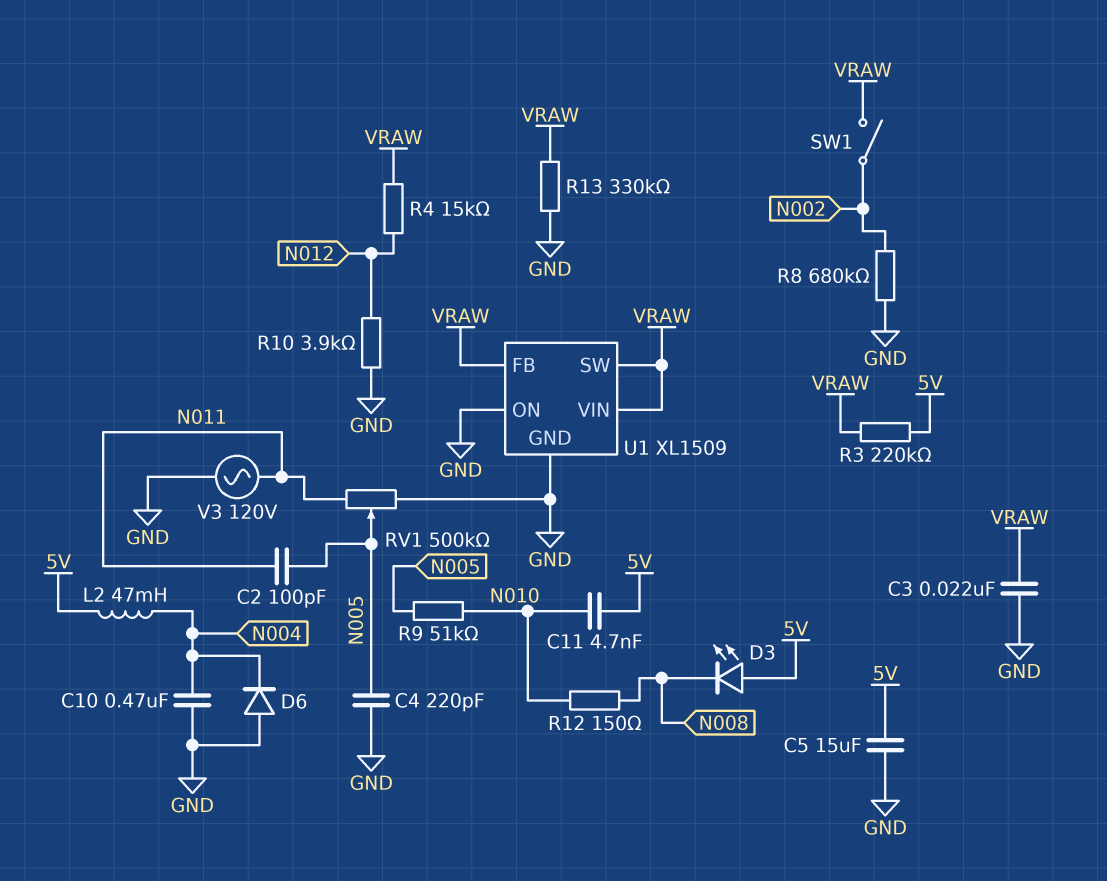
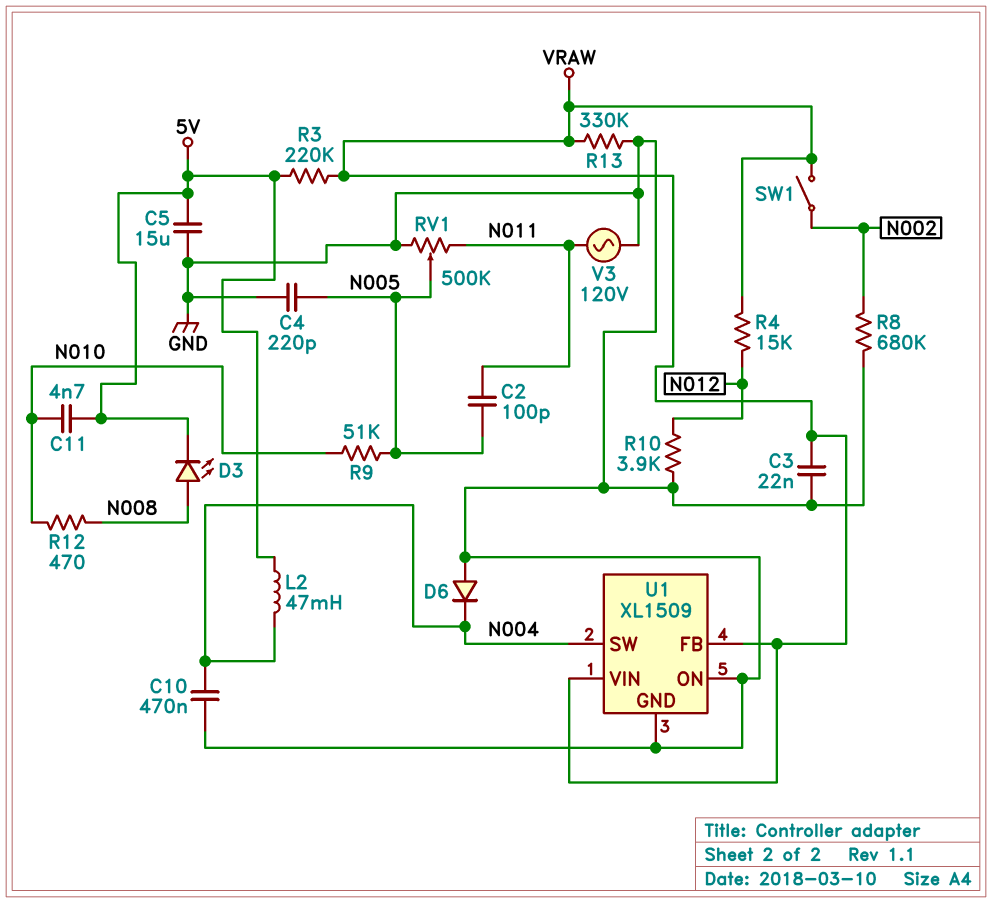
D3: LED (A 5V, K N008) -> LED (A N008, K 5V)
R12: 150 (N008, N010) -> 470 (N008, N010)
U1 pin SW: VRAW -> N004

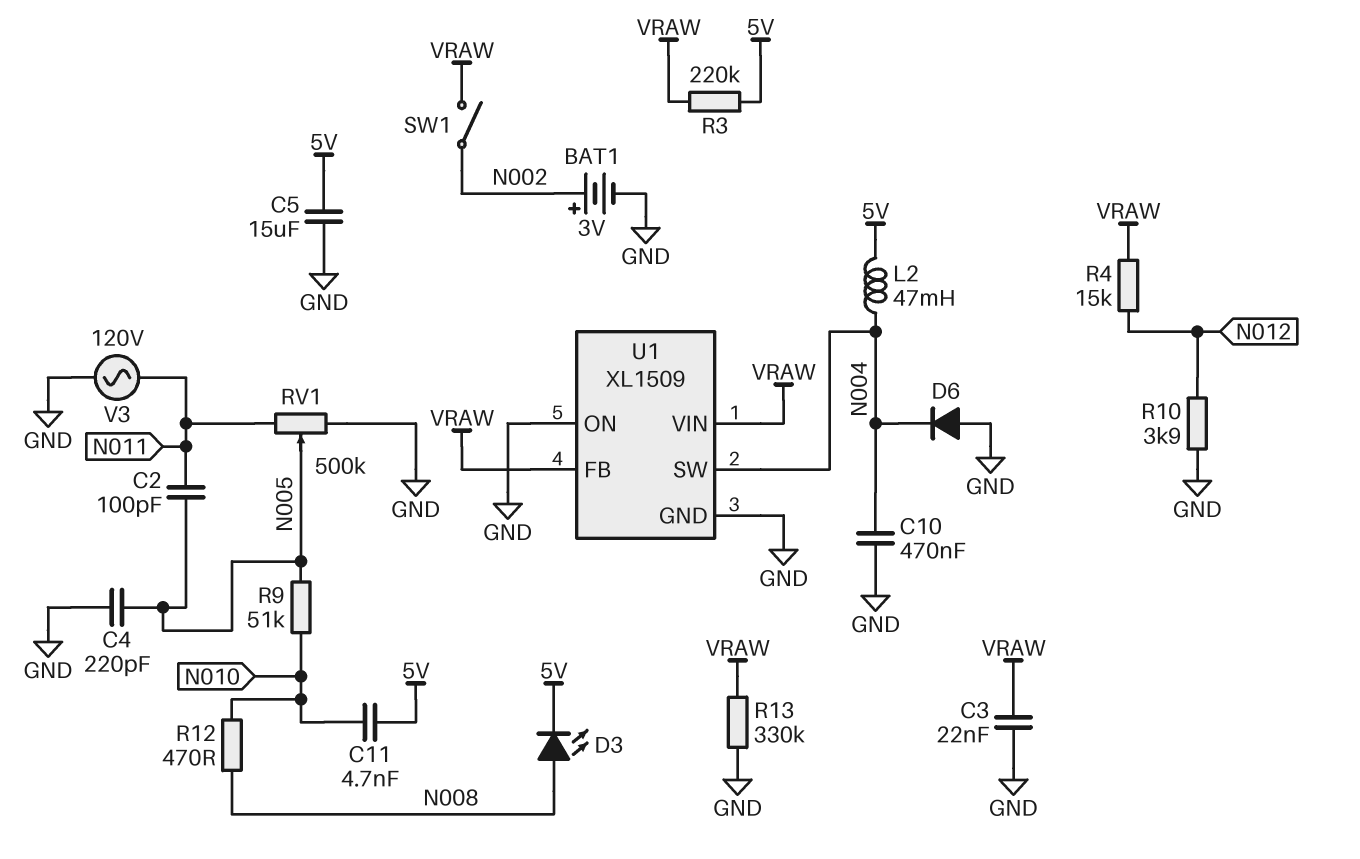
BAT1: none -> 3V (plus N002, minus GND)
R8: 680k (GND, N002) -> none

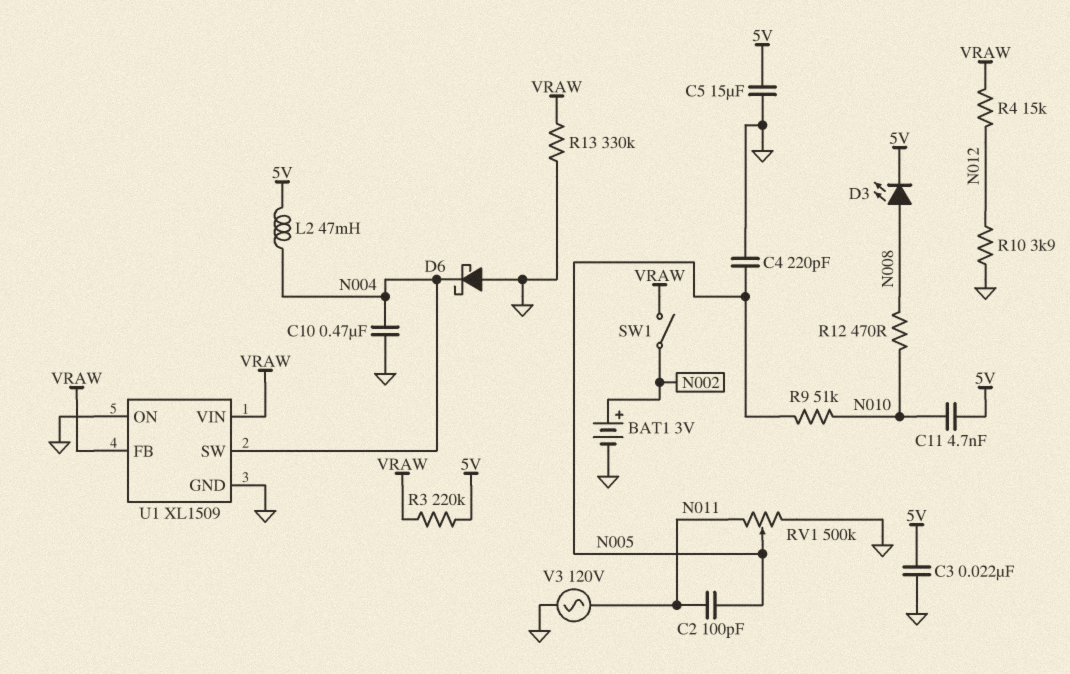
C3: 22nF (GND, VRAW) -> 22nF (5V, GND)
D6: diode (A GND, K N004) -> schottky (A GND, K N004)

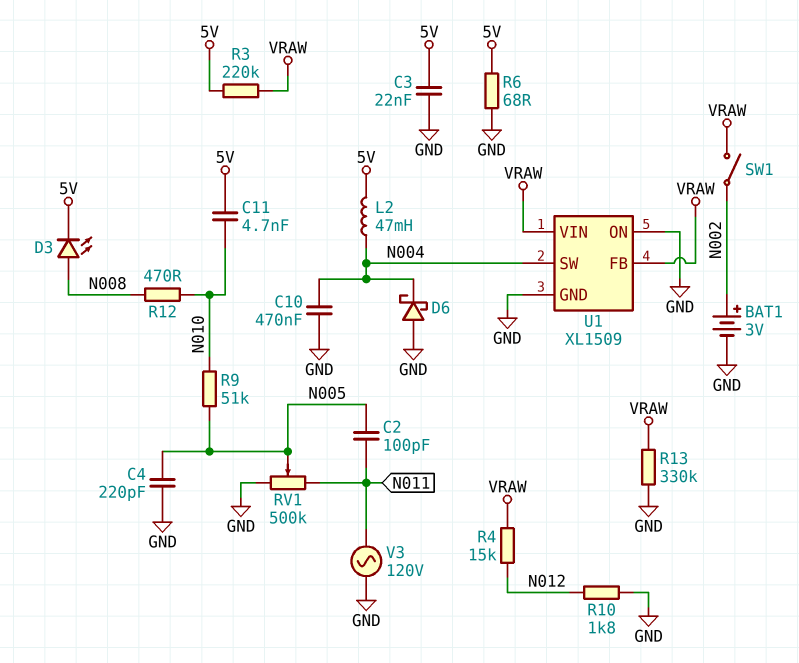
C5: 15uF (5V, GND) -> none
R6: none -> 68 (5V, GND)
R10: 3.9k (GND, N012) -> 1.8k (GND, N012)

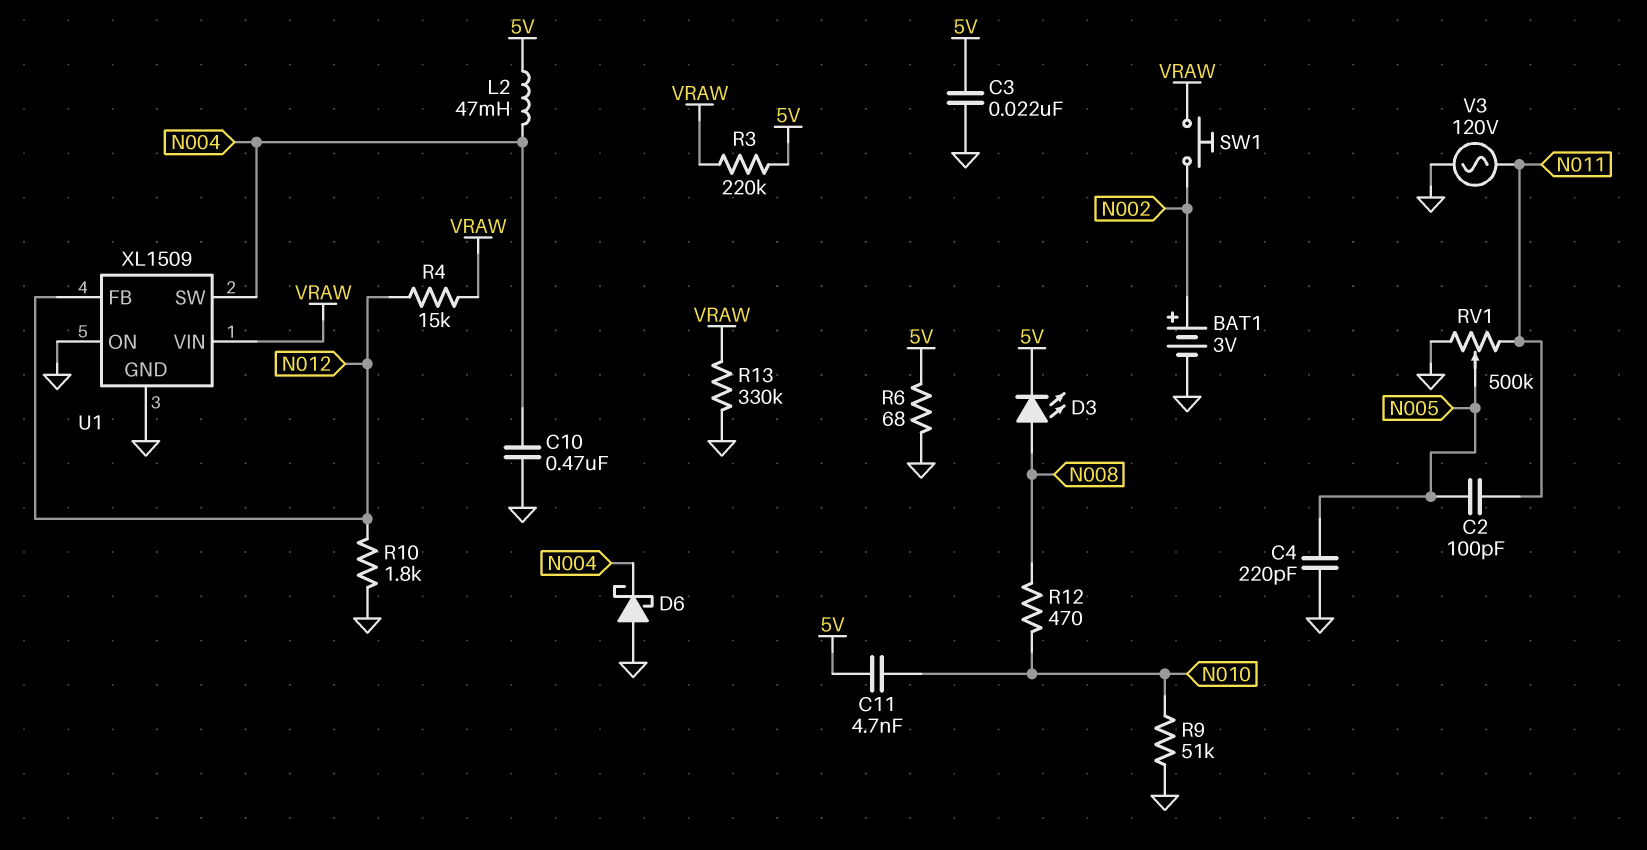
R9: 51k (N005, N010) -> 51k (GND, N010)
SW1: switch (N002, VRAW) -> button (N002, VRAW)
U1 pin FB: VRAW -> N012

